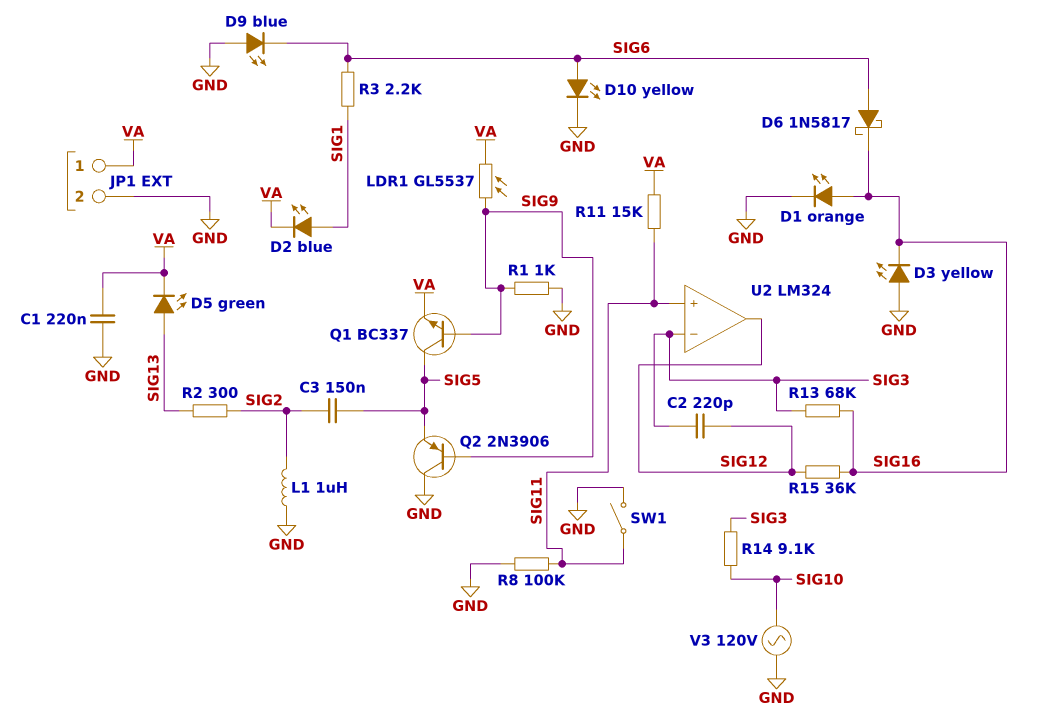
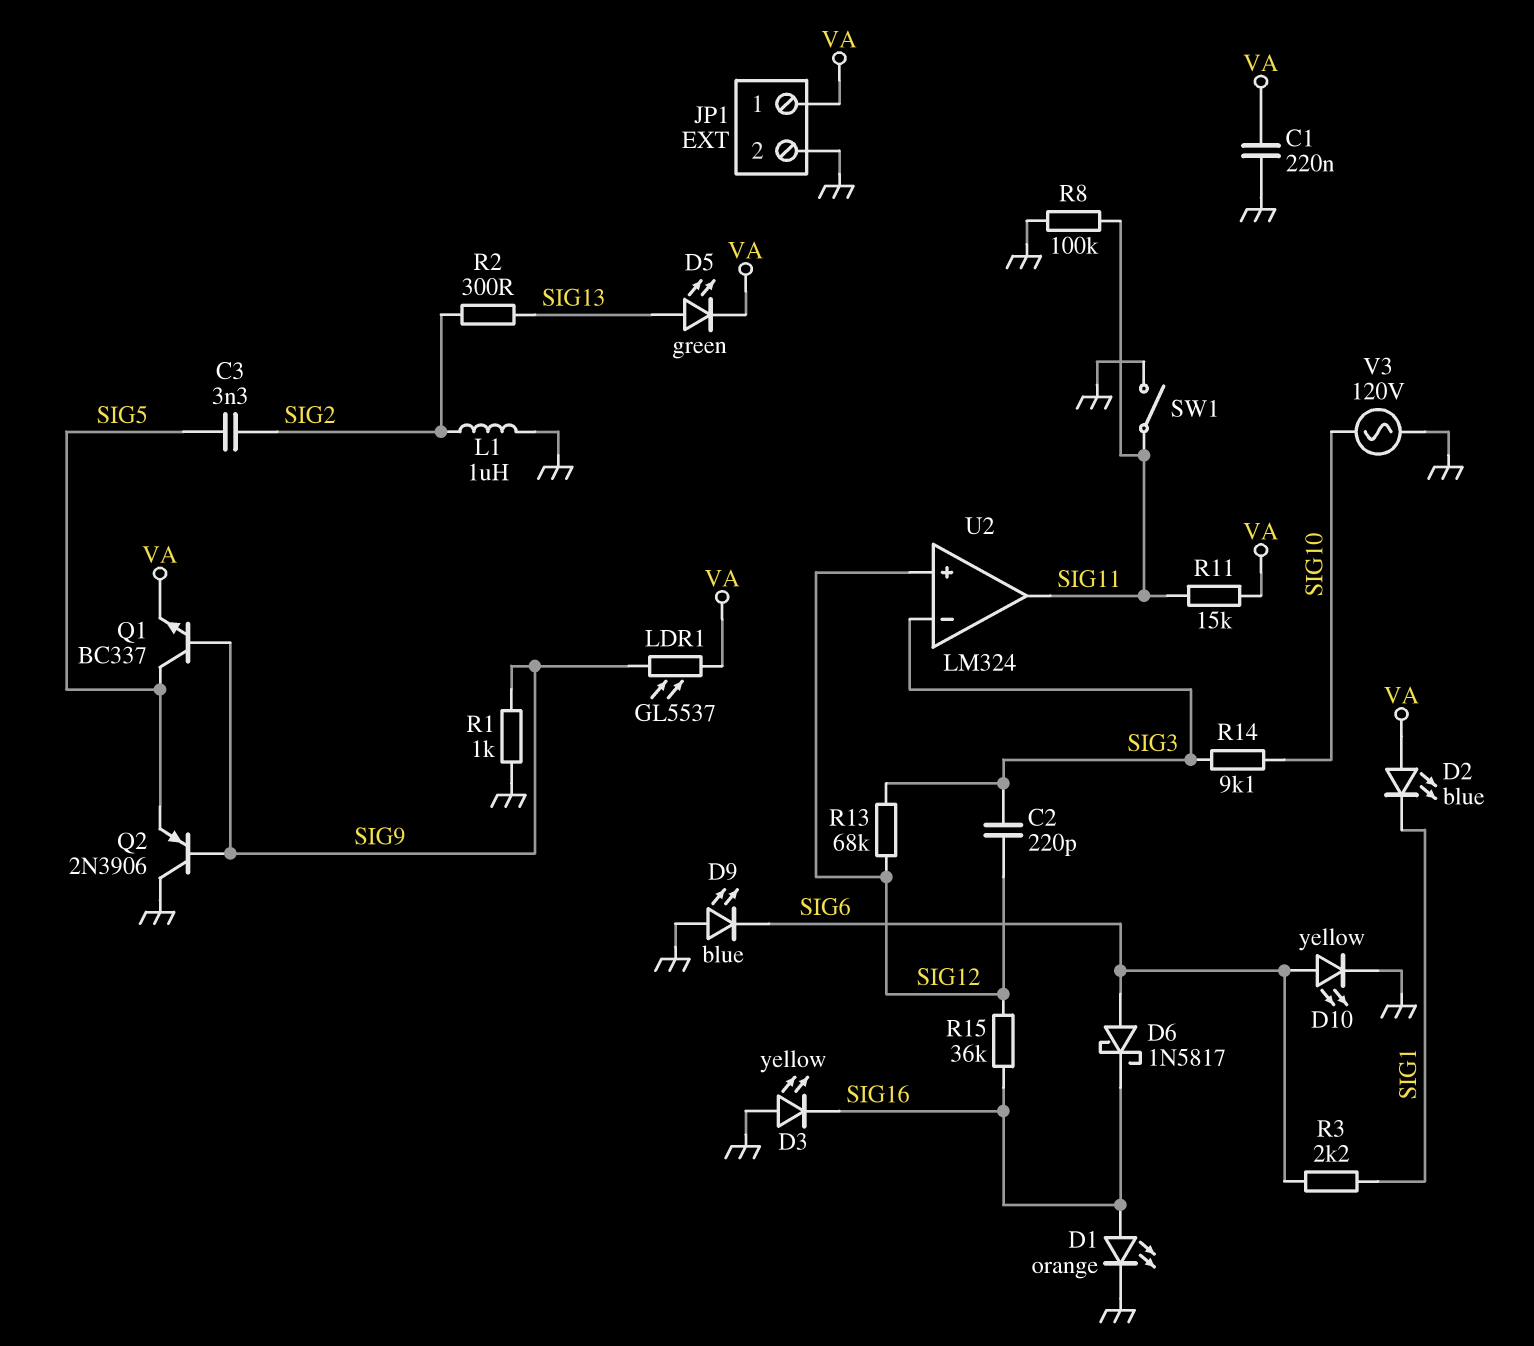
C3: 150nF (SIG2, SIG5) -> 3.3nF (SIG2, SIG5)
D2: LED blue (A SIG1, K VA) -> LED blue (A VA, K SIG1)
R13: 68k (SIG3, SIG16) -> 68k (SIG3, SIG12)
U2 pin in+: SIG11 -> SIG12
U2 pin out: SIG12 -> SIG11

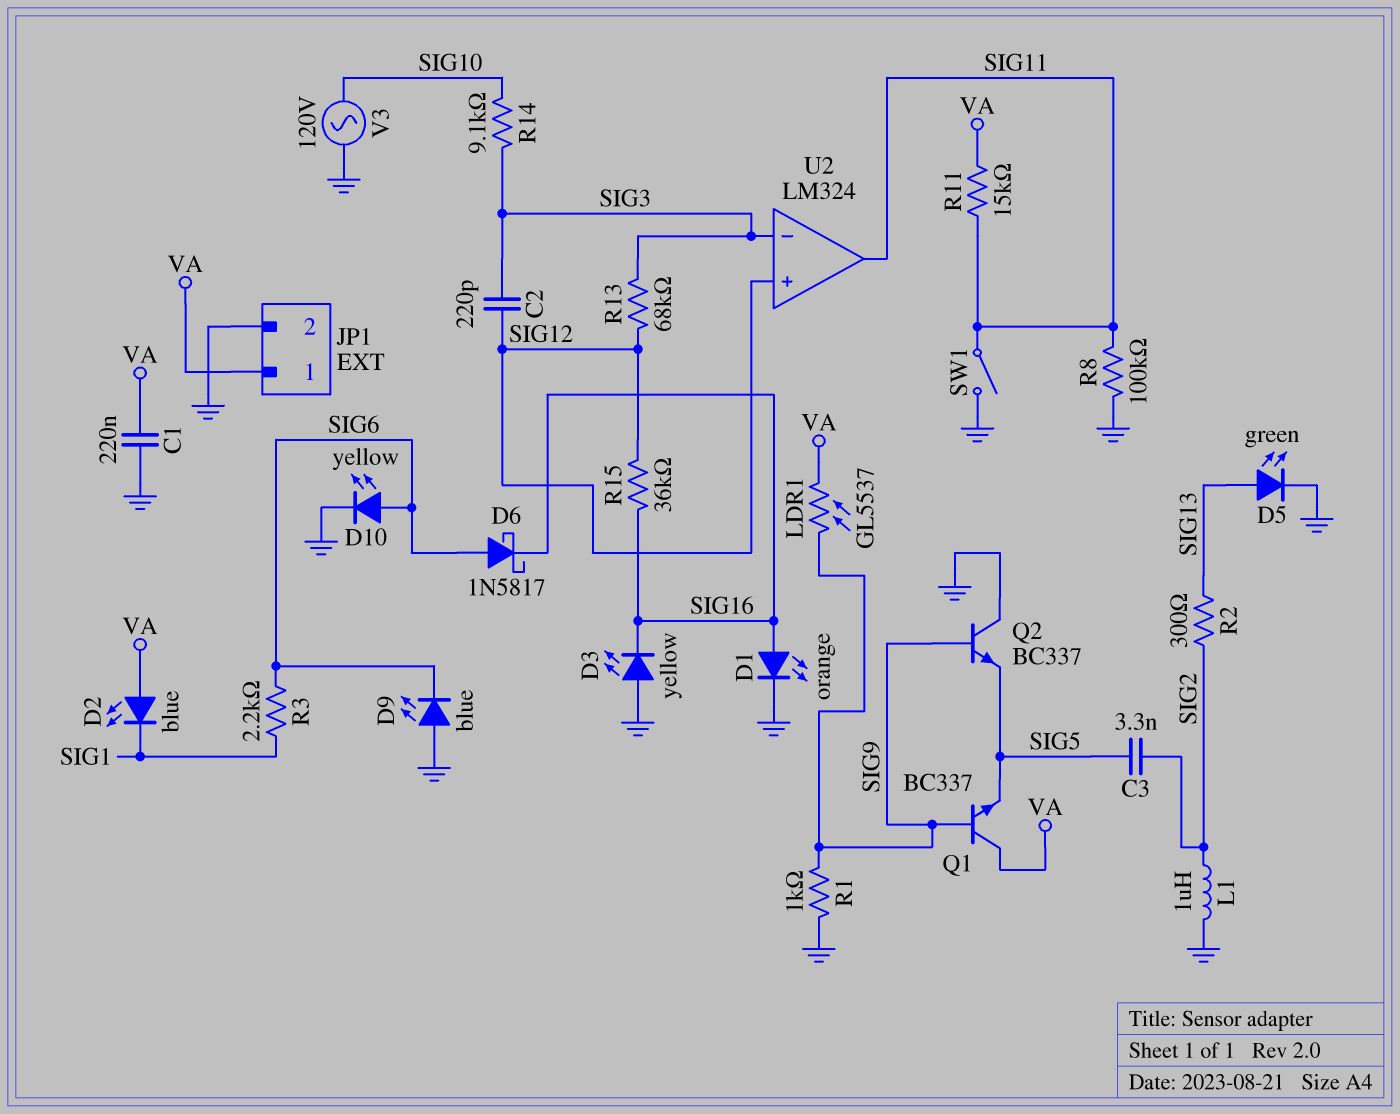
D5: LED green (A SIG13, K VA) -> LED green (A SIG13, K GND)
Q1: NPN BC337 (B SIG9, C SIG5, E VA) -> NPN BC337 (B SIG9, C VA, E SIG5)
Q2: PNP 2N3906 (B SIG9, C GND, E SIG5) -> NPN BC337 (B SIG9, C GND, E SIG5)

